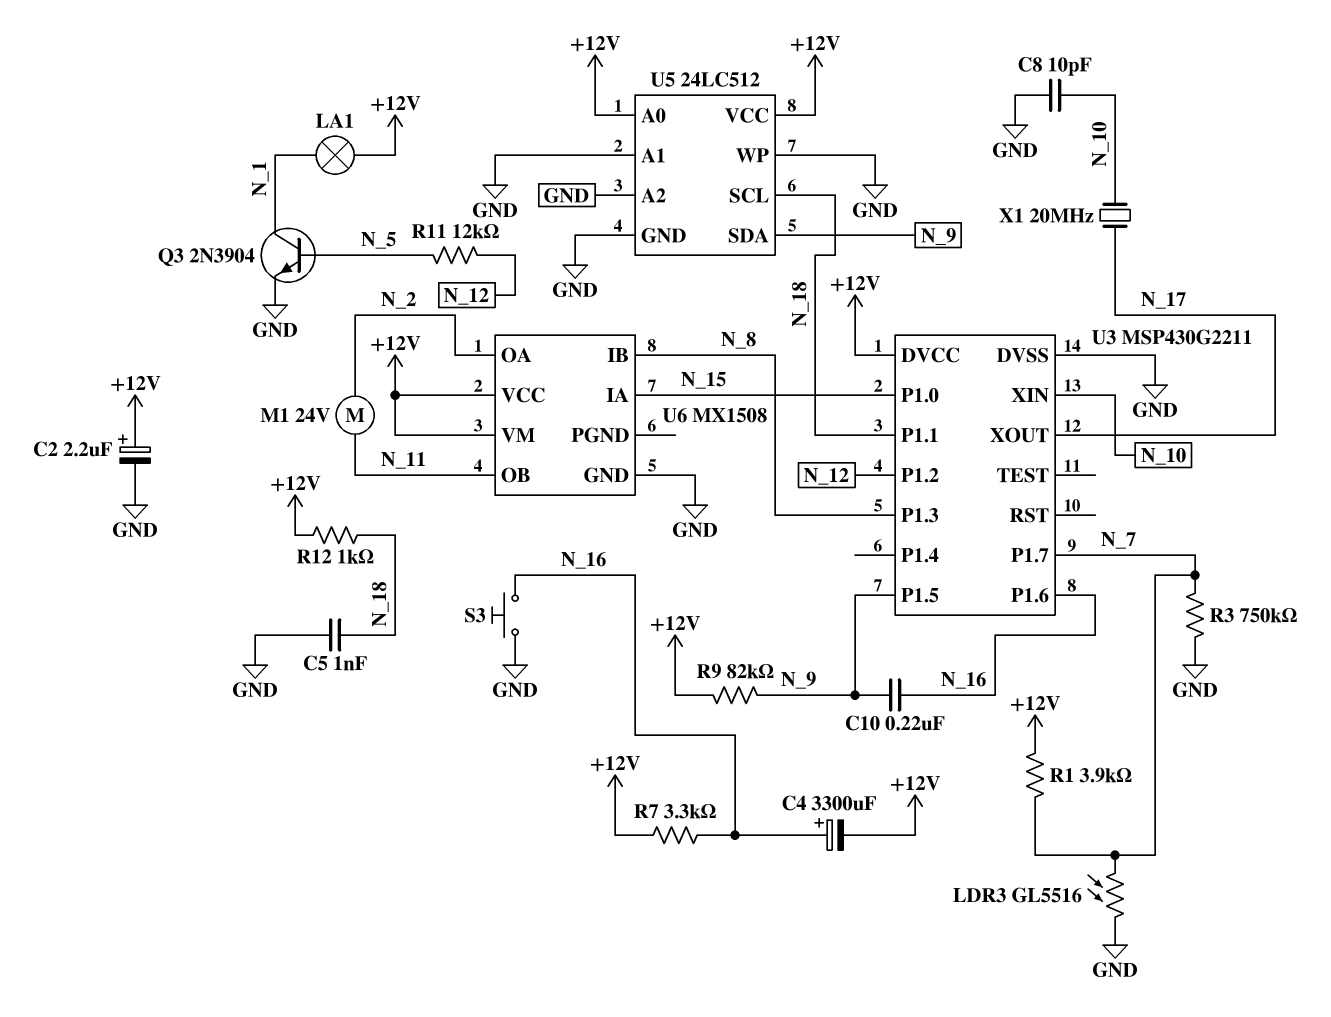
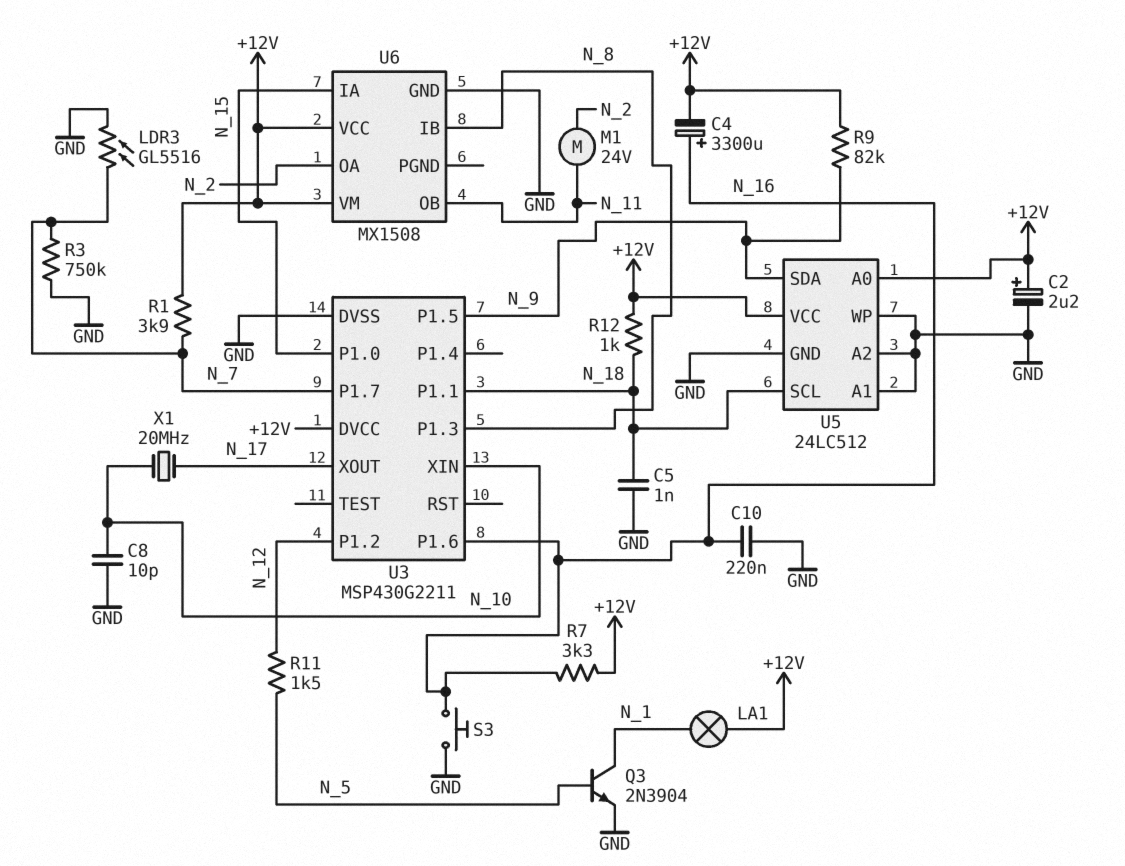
C10: 220nF (N_9, N_16) -> 220nF (GND, N_16)
R11: 12k (N_5, N_12) -> 1.5k (N_5, N_12)

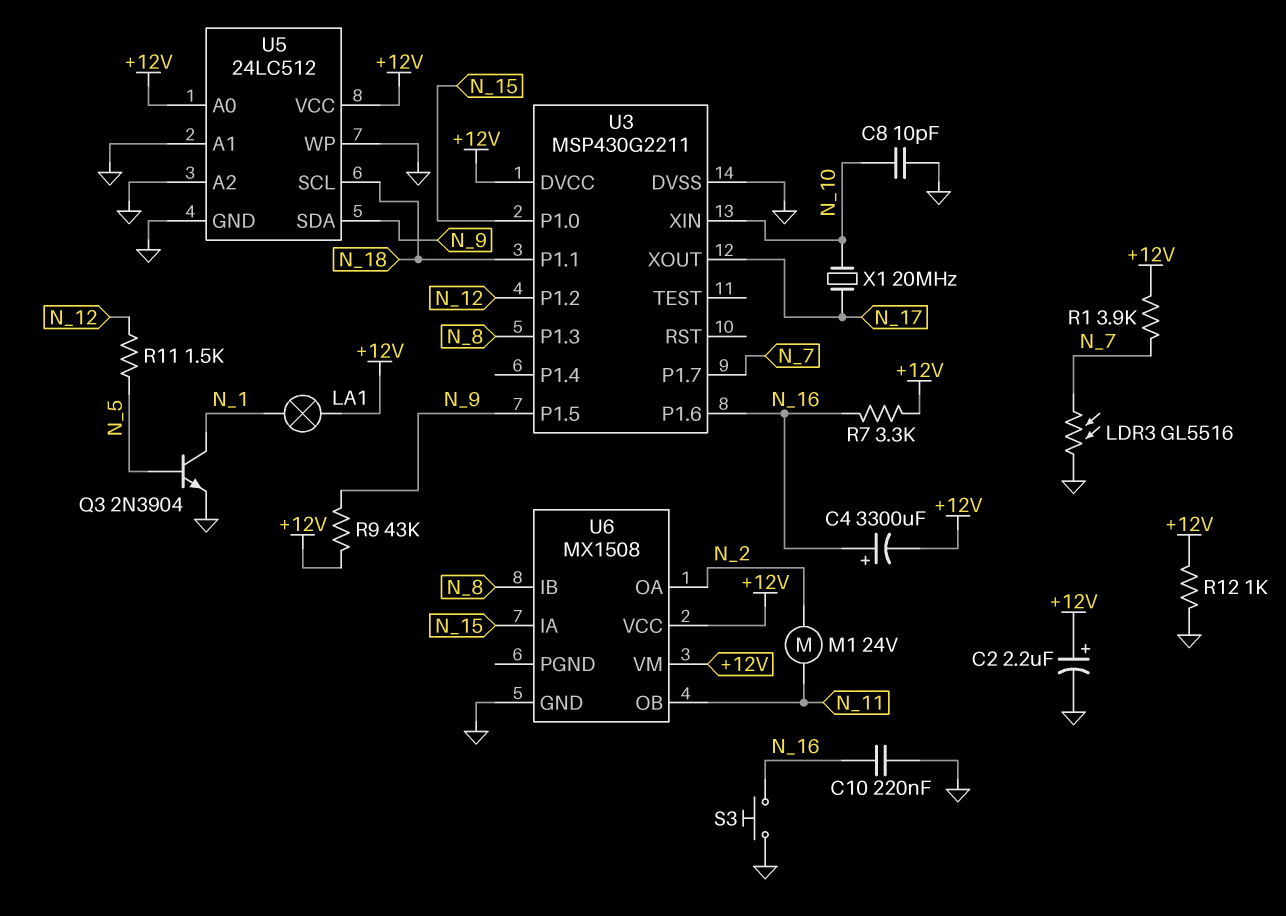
C5: 1nF (GND, N_18) -> none
R3: 750k (GND, N_7) -> none
R9: 82k (+12V, N_9) -> 43k (+12V, N_9)
R12: 1k (+12V, N_18) -> 1k (+12V, GND)

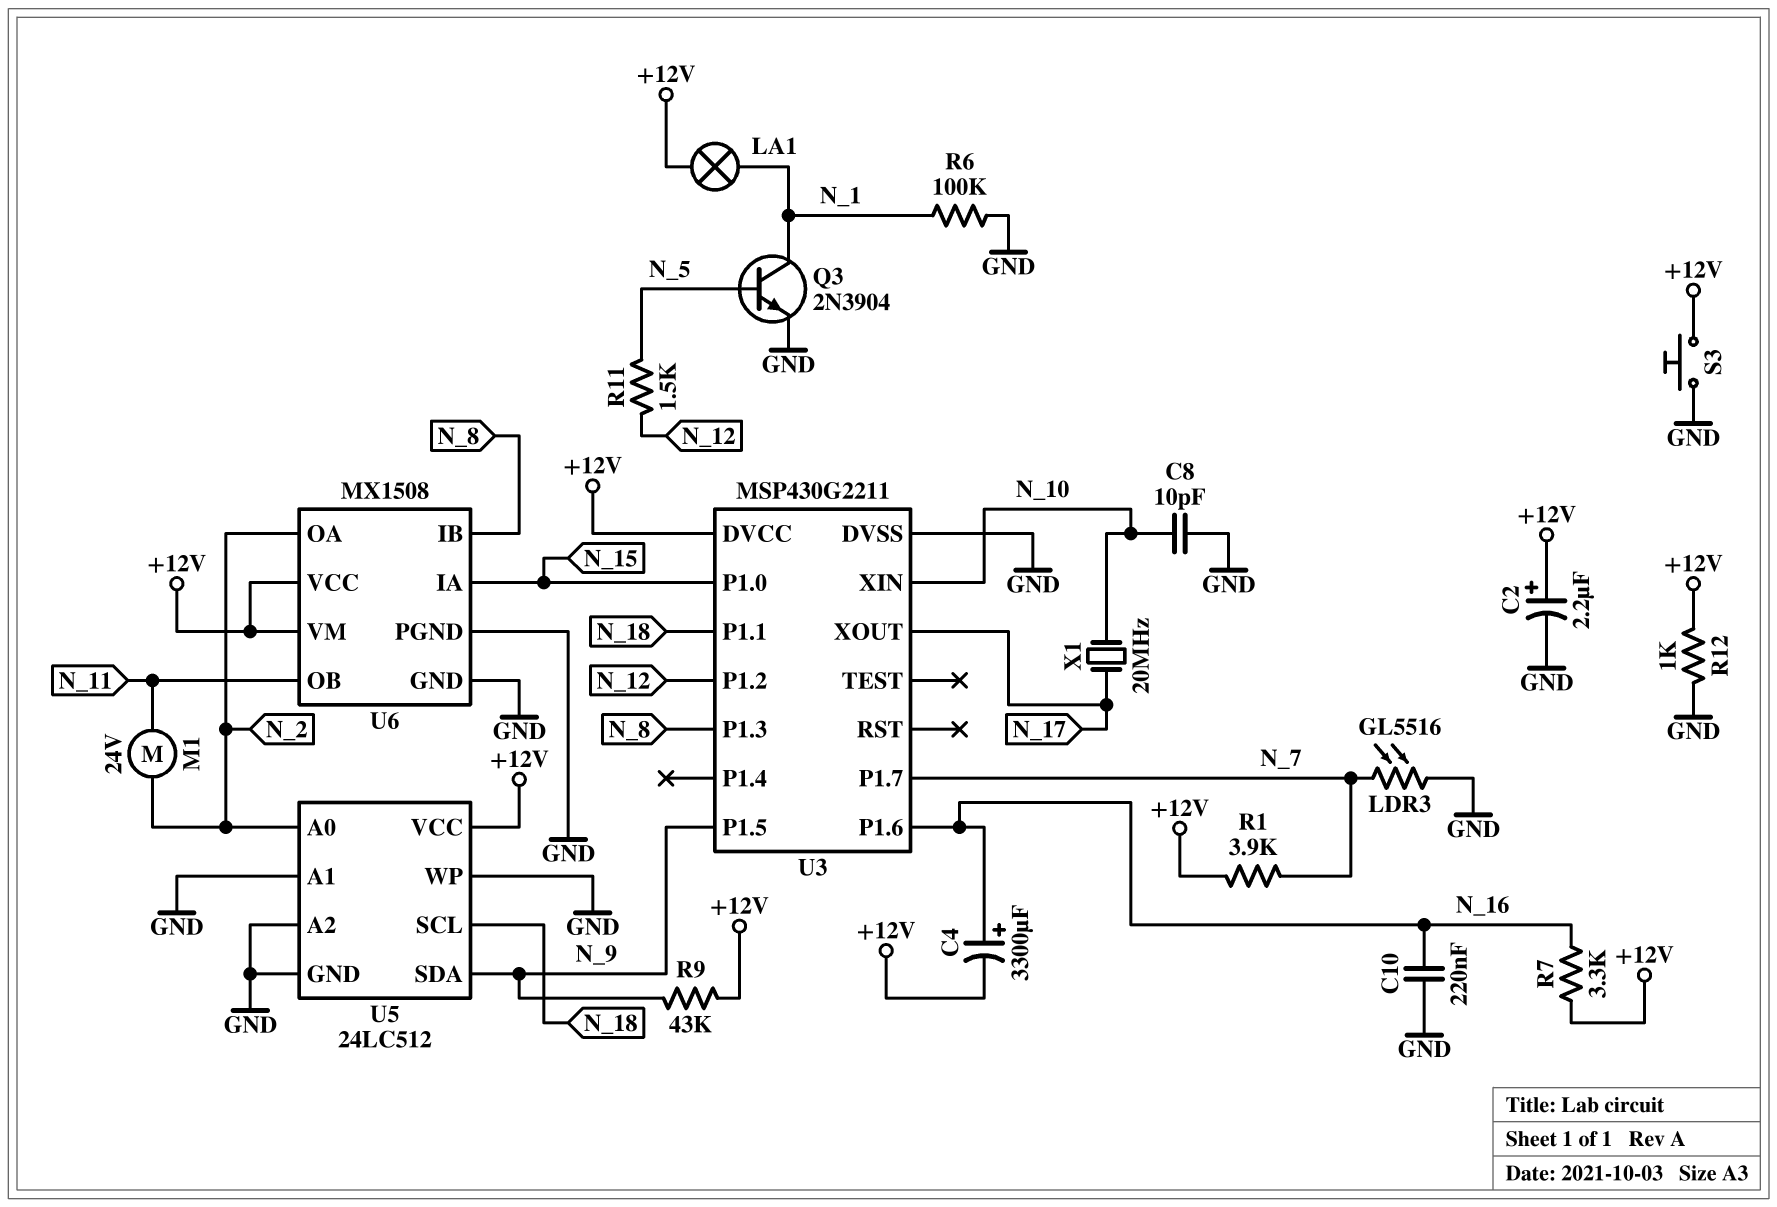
R6: none -> 100k (GND, N_1)
S3: button (GND, N_16) -> button (+12V, GND)
U5 pin A0: +12V -> N_2
U6 pin PGND: none -> GND

